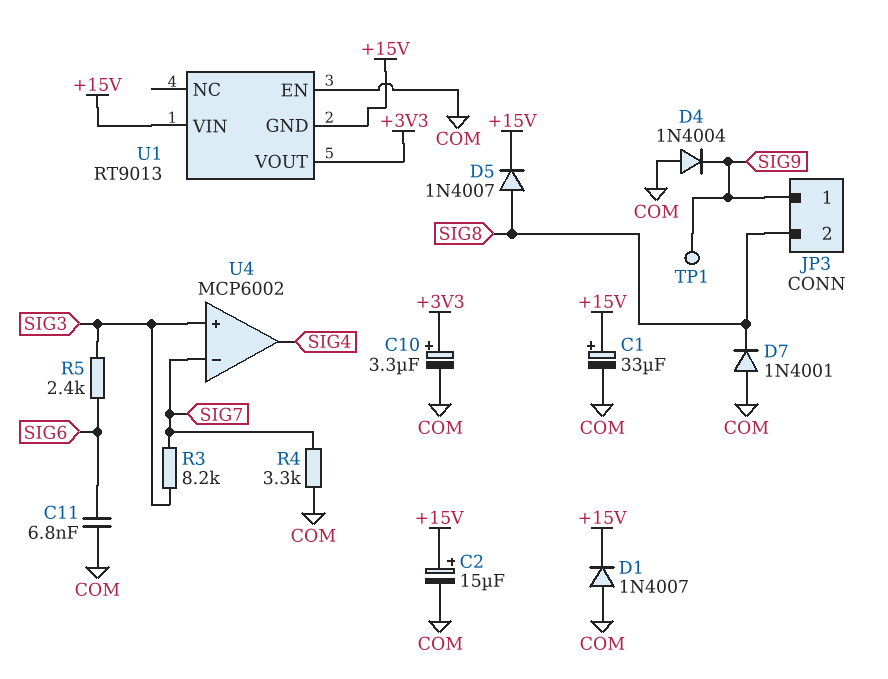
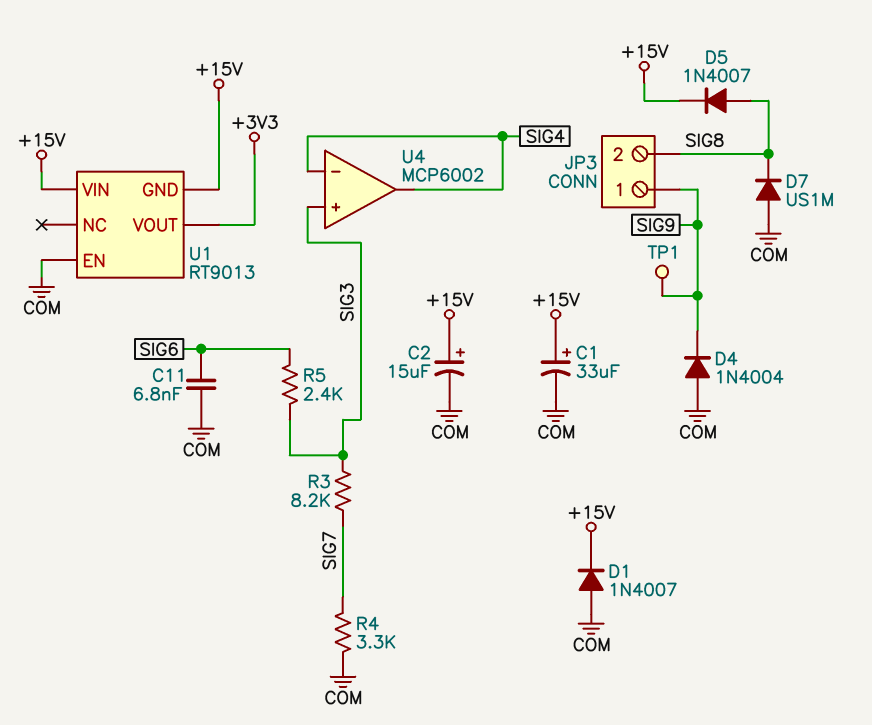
C10: 3.3uF (plus +3V3, minus COM) -> none
D7: diode 1N4001 (A COM, K SIG8) -> diode US1M (A COM, K SIG8)
U4 pin in-: SIG7 -> SIG4

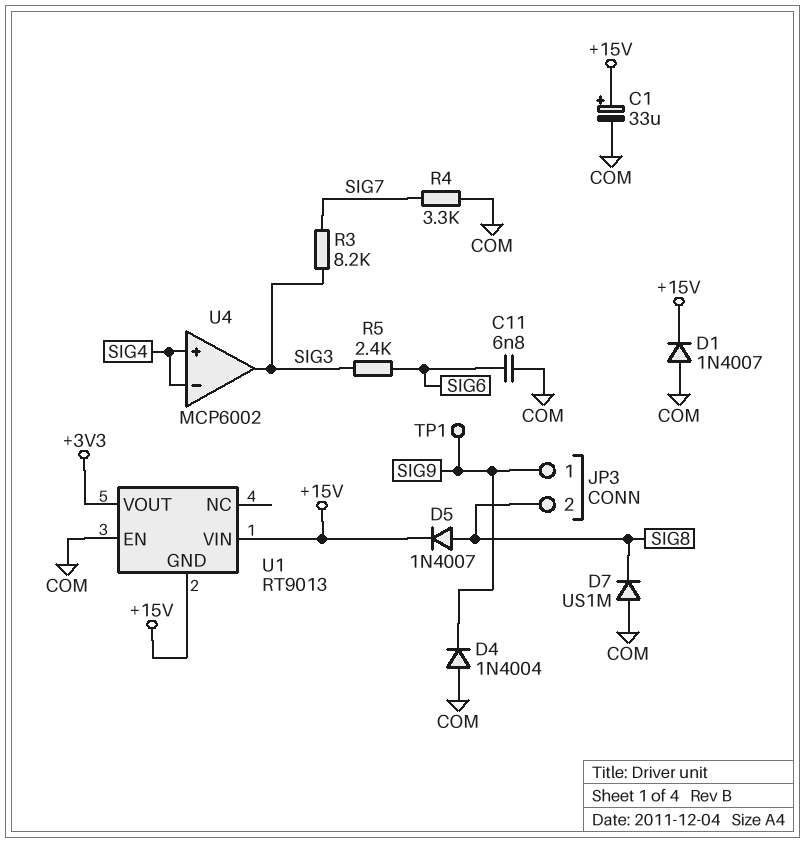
C2: 15uF (plus +15V, minus COM) -> none
U4 pin in+: SIG3 -> SIG4
U4 pin out: SIG4 -> SIG3

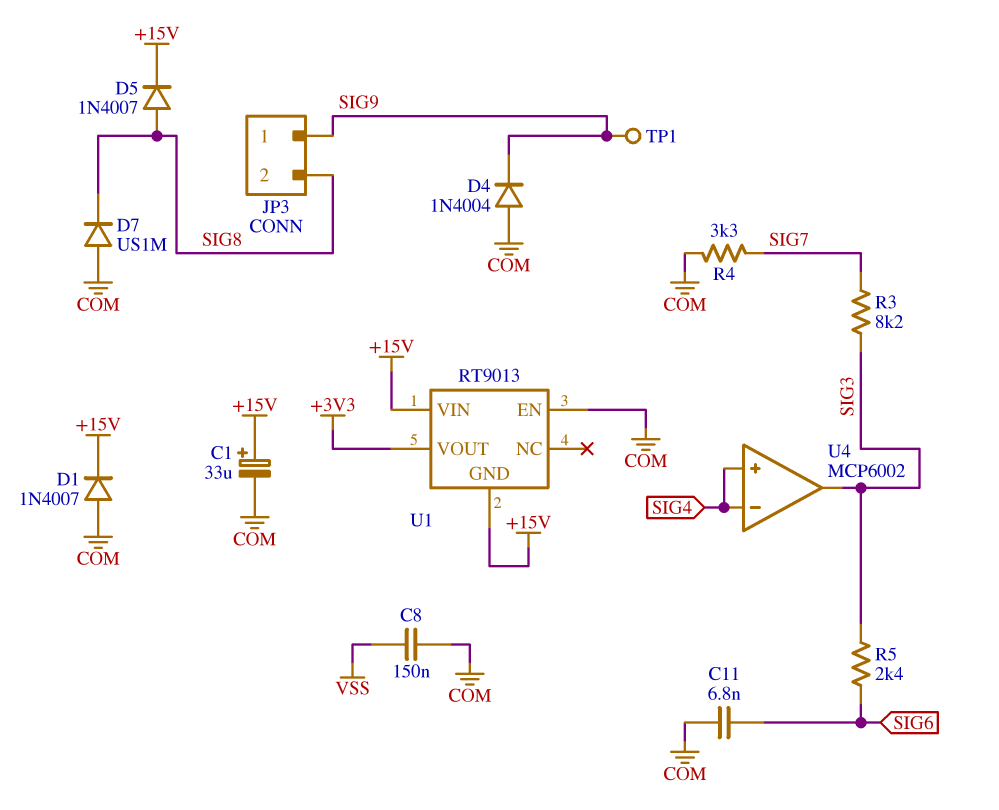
C8: none -> 150nF (COM, VSS)

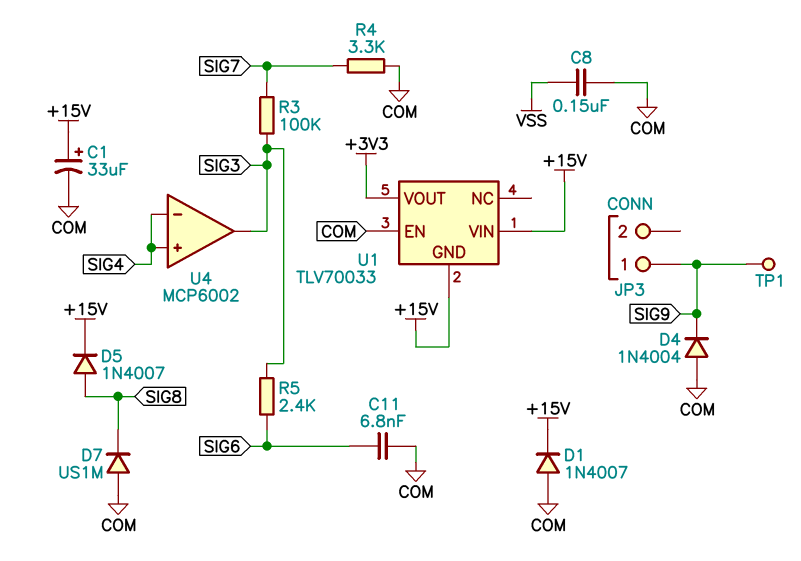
JP3 pin 2: SIG8 -> none
R3: 8.2k (SIG3, SIG7) -> 100k (SIG3, SIG7)
U1: RT9013 -> TLV70033

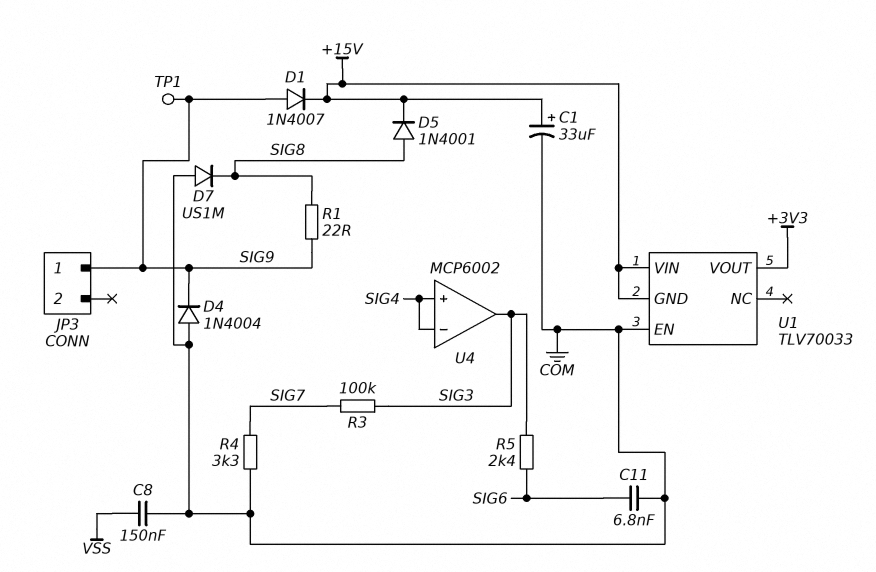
D1: diode 1N4007 (A COM, K +15V) -> diode 1N4007 (A SIG9, K +15V)
D5: diode 1N4007 (A SIG8, K +15V) -> diode 1N4001 (A SIG8, K +15V)
R1: none -> 22 (SIG8, SIG9)

